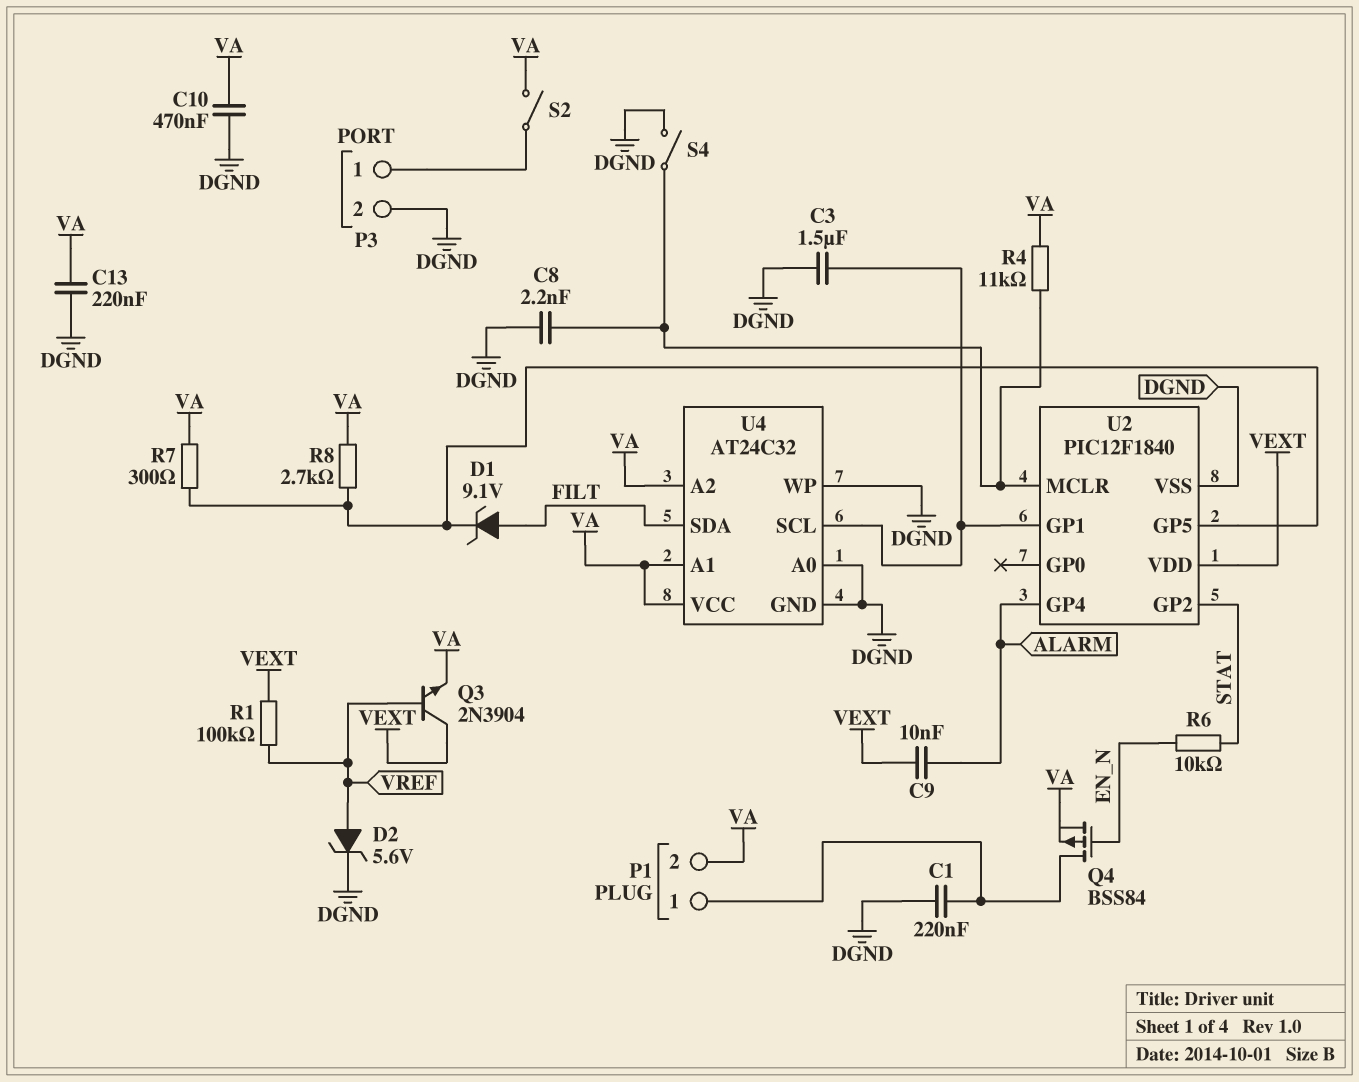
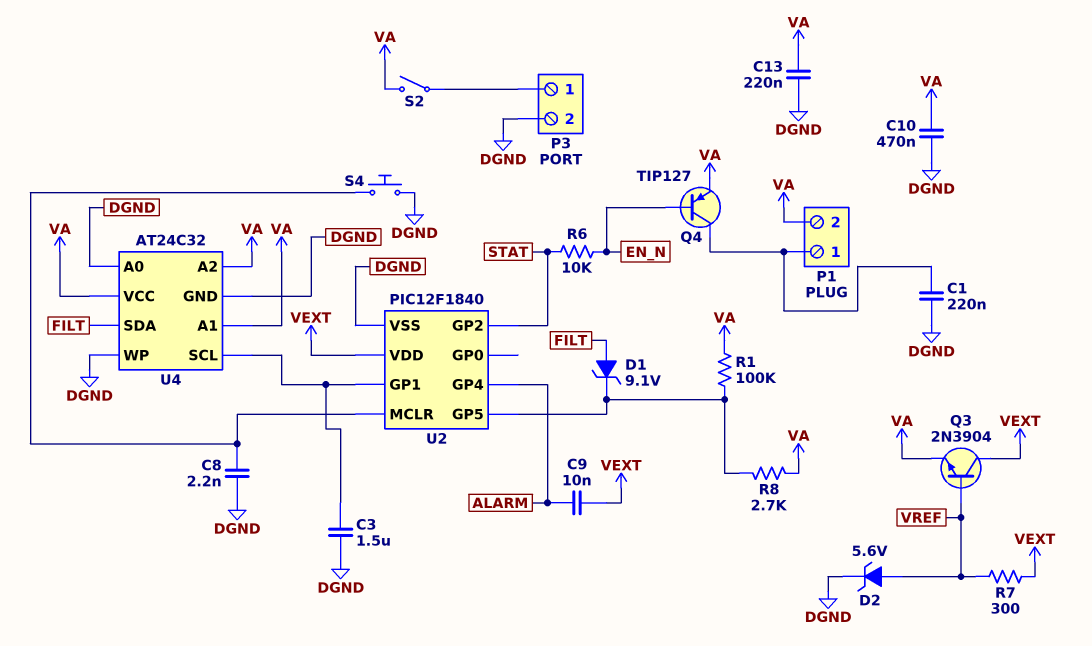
Q4: PMOS BSS84 (G EN_N, D P1/1, S VA) -> PNP TIP127 (B EN_N, C P1/1, E VA)
R1: 100k (VEXT, VREF) -> 100k (U2/GP5, VA)
R4: 11k (U2/MCLR, VA) -> none
R7: 300 (U2/GP5, VA) -> 300 (VEXT, VREF)
S4: switch (DGND, U2/MCLR) -> button (DGND, U2/MCLR)

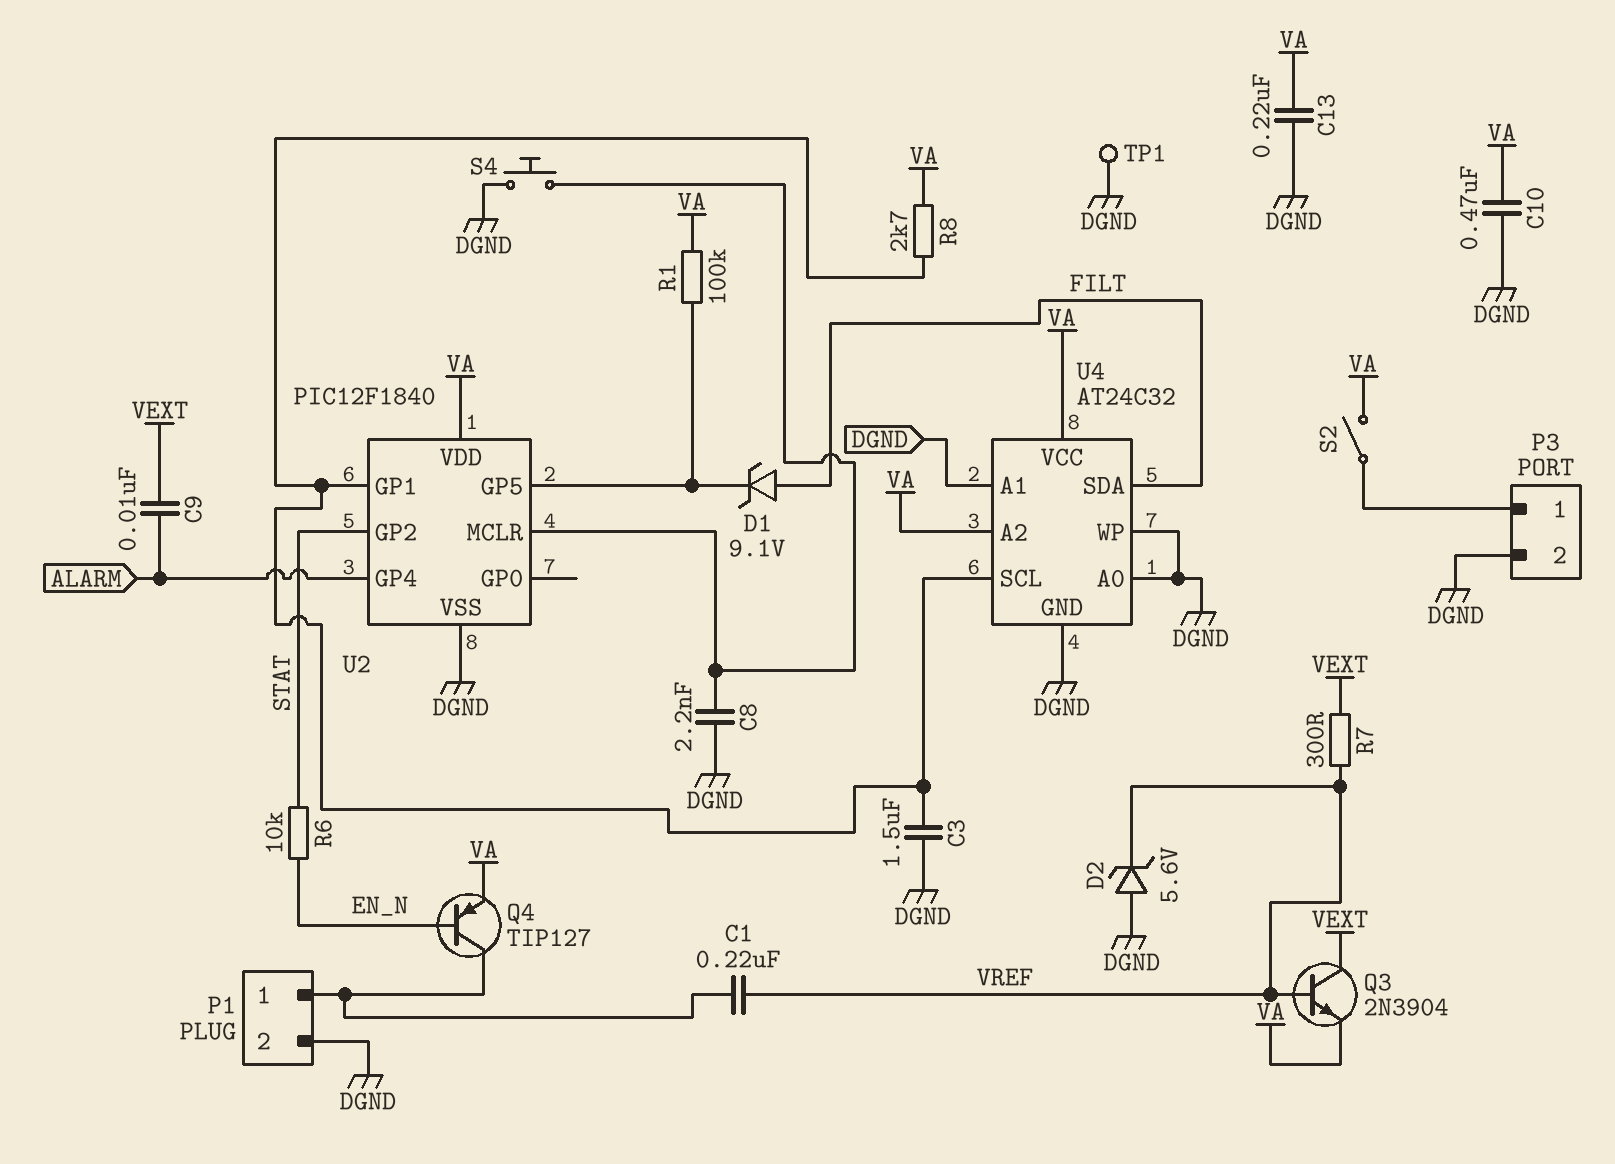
C1: 220nF (DGND, P1/1) -> 220nF (P1/1, VREF)
D2: zener 5.6V (A VREF, K DGND) -> zener 5.6V (A DGND, K VREF)
P1 pin 2: VA -> DGND
R8: 2.7k (U2/GP5, VA) -> 2.7k (U2/GP1, VA)
TP1: none -> test point (DGND)
U2 pin VDD: VEXT -> VA
U4 pin A1: VA -> DGND

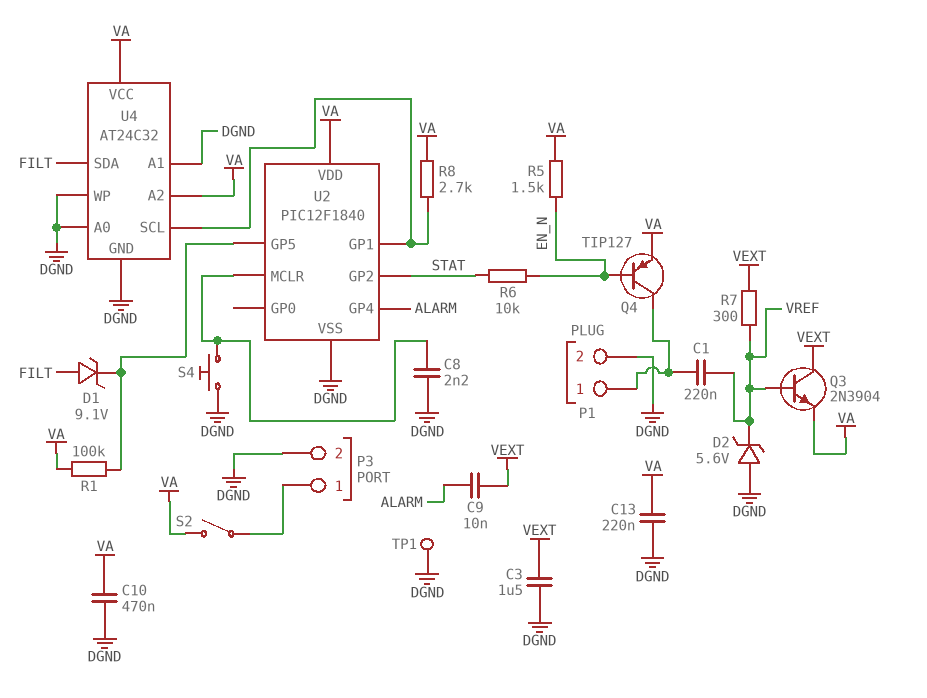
C3: 1.5uF (DGND, U2/GP1) -> 1.5uF (DGND, VEXT)
R5: none -> 1.5k (EN_N, VA)

